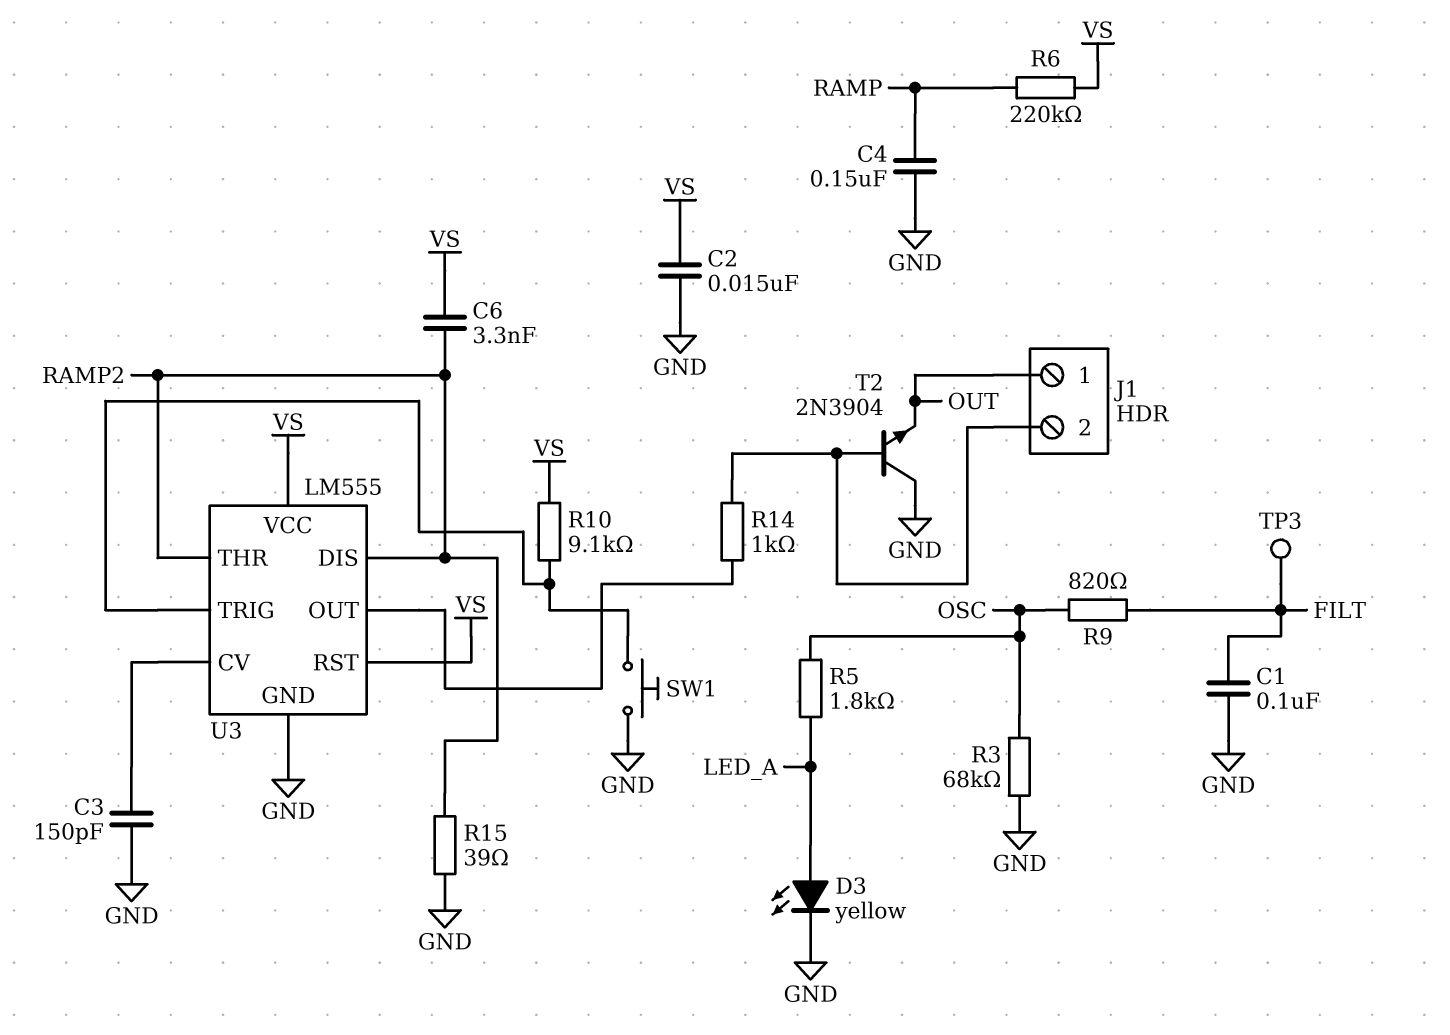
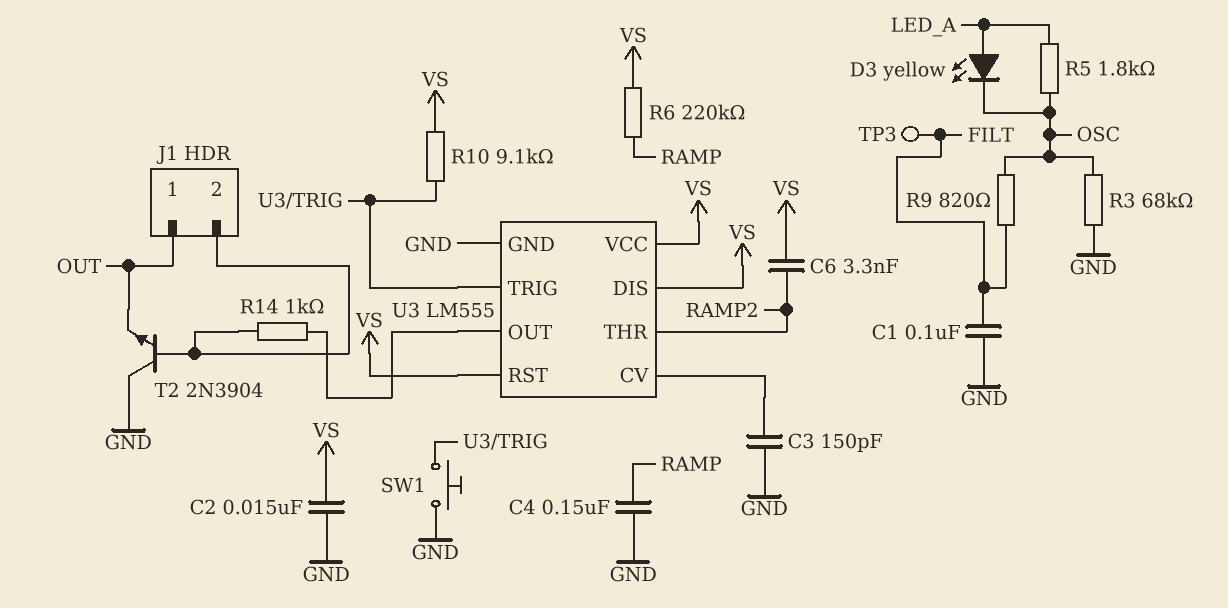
D3: LED yellow (A LED_A, K GND) -> LED yellow (A LED_A, K OSC)
R15: 39 (GND, RAMP2) -> none
U3 pin DIS: RAMP2 -> VS

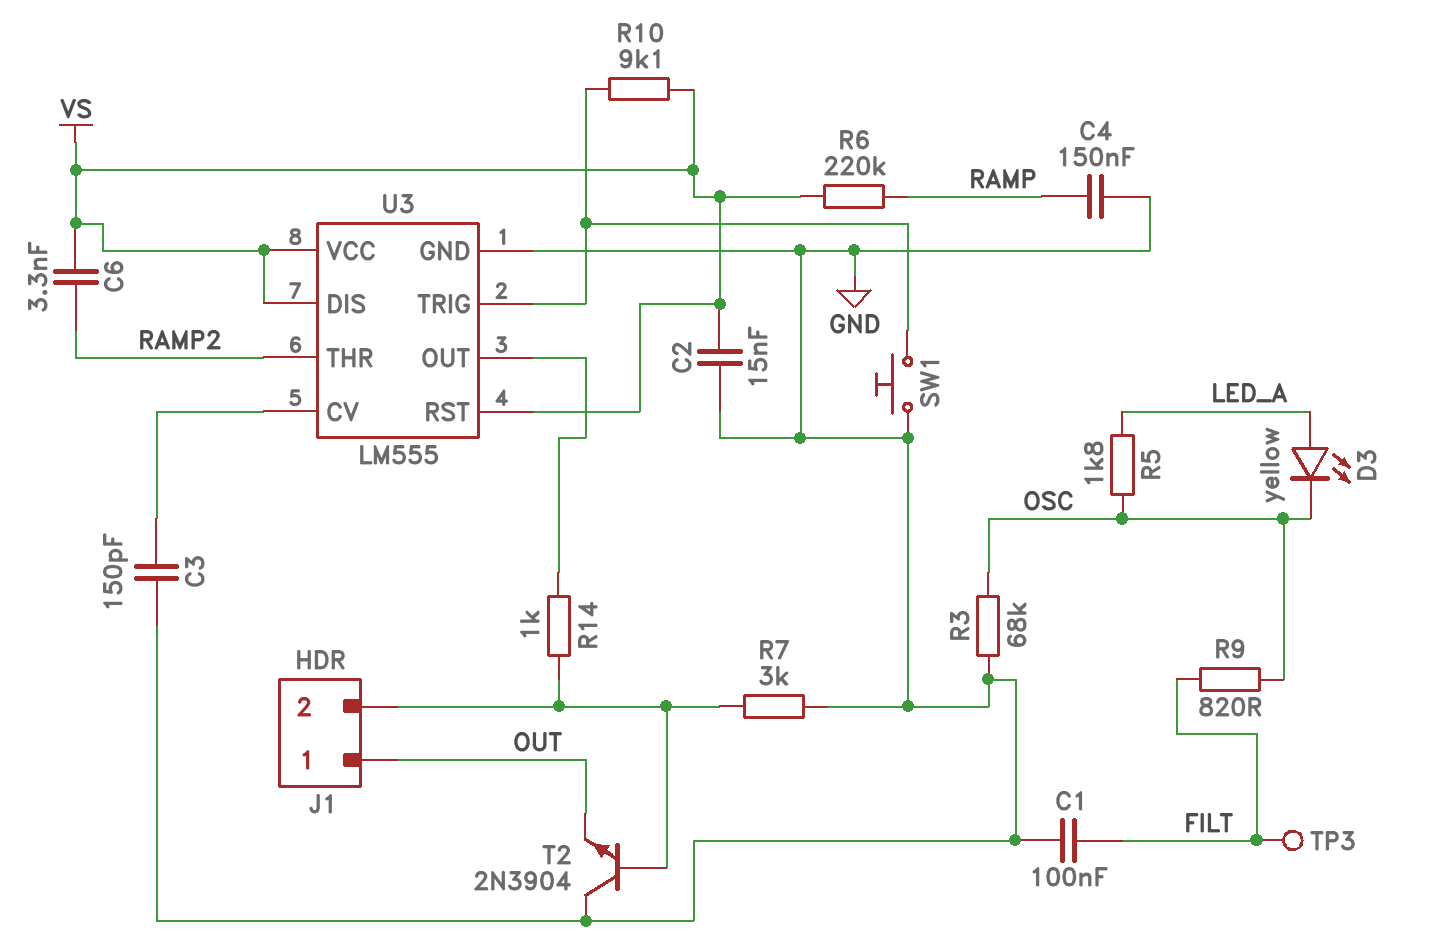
R7: none -> 3k (GND, J1/2)

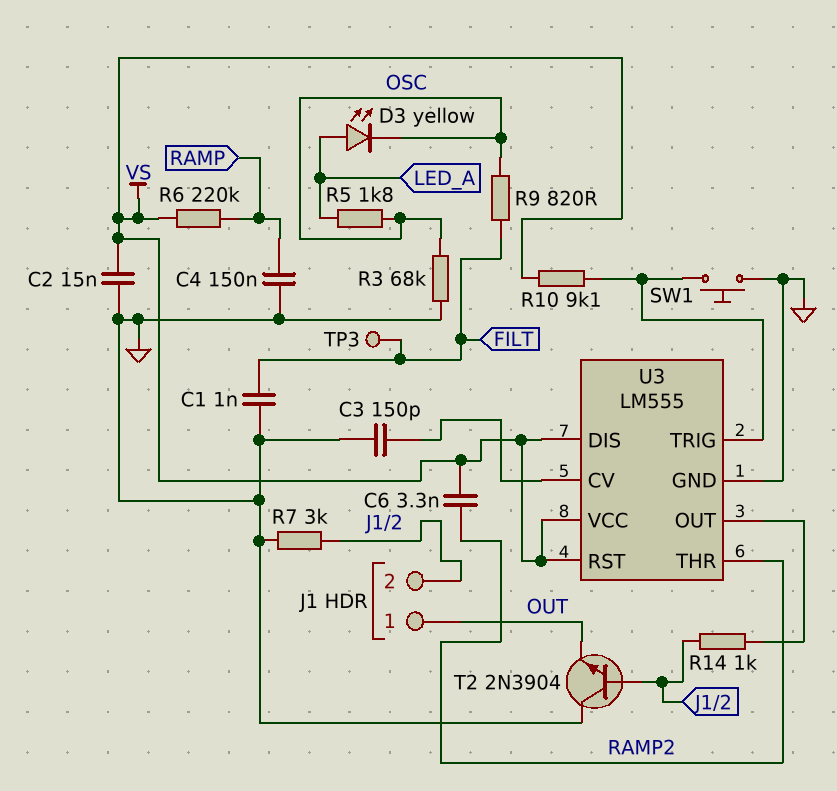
C1: 100nF (FILT, GND) -> 1nF (FILT, GND)

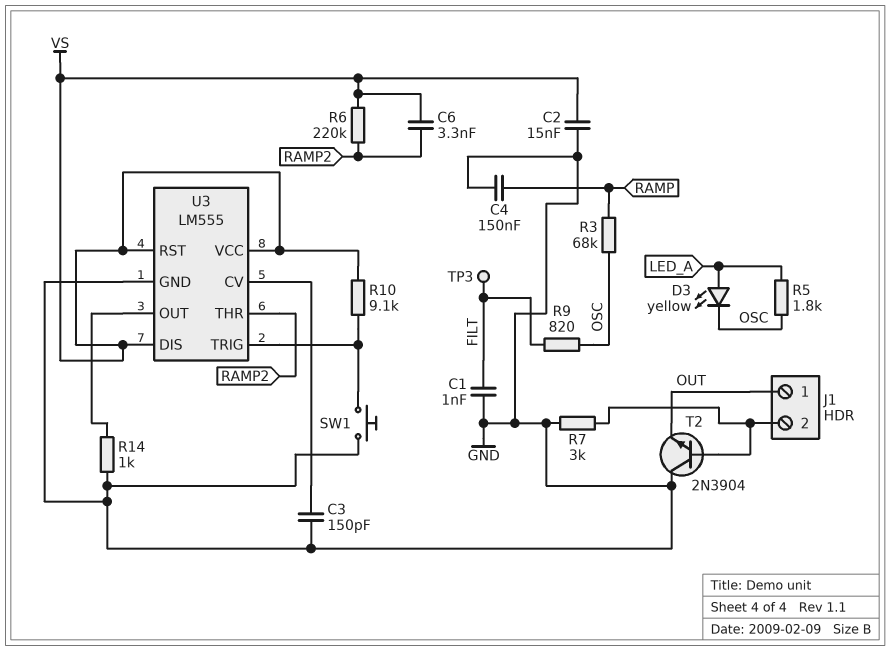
R3: 68k (GND, OSC) -> 68k (OSC, RAMP)
R6: 220k (RAMP, VS) -> 220k (RAMP2, VS)
R14: 1k (J1/2, U3/OUT) -> 1k (GND, U3/OUT)

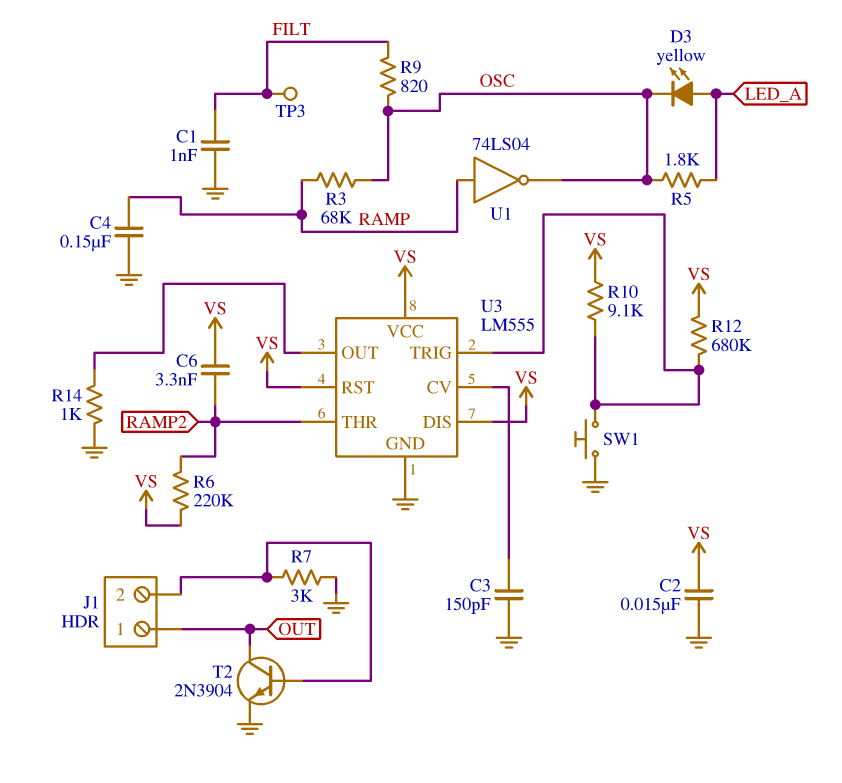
R12: none -> 680k (U3/TRIG, VS)
T2: NPN 2N3904 (B J1/2, C GND, E OUT) -> NPN 2N3904 (B J1/2, C OUT, E GND)
U1: none -> NOT 74LS04 (in RAMP, out OSC)

